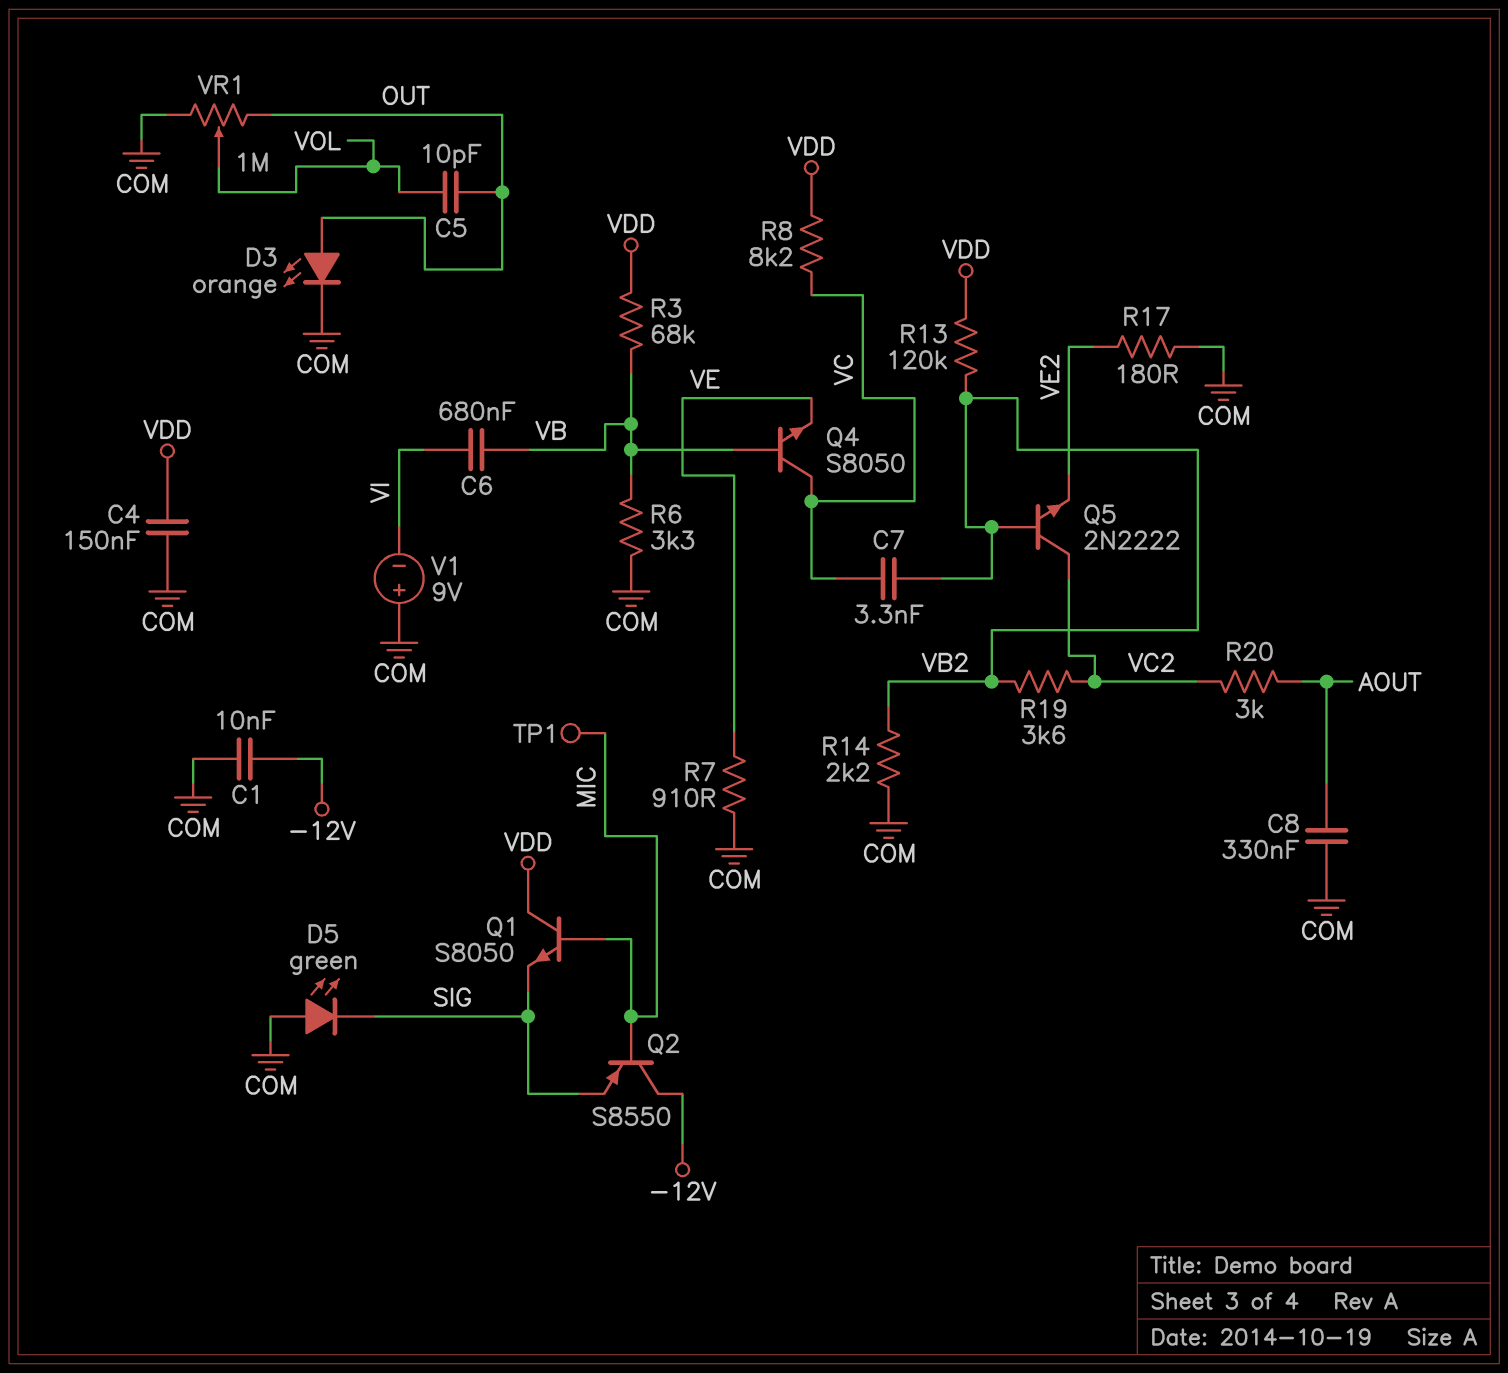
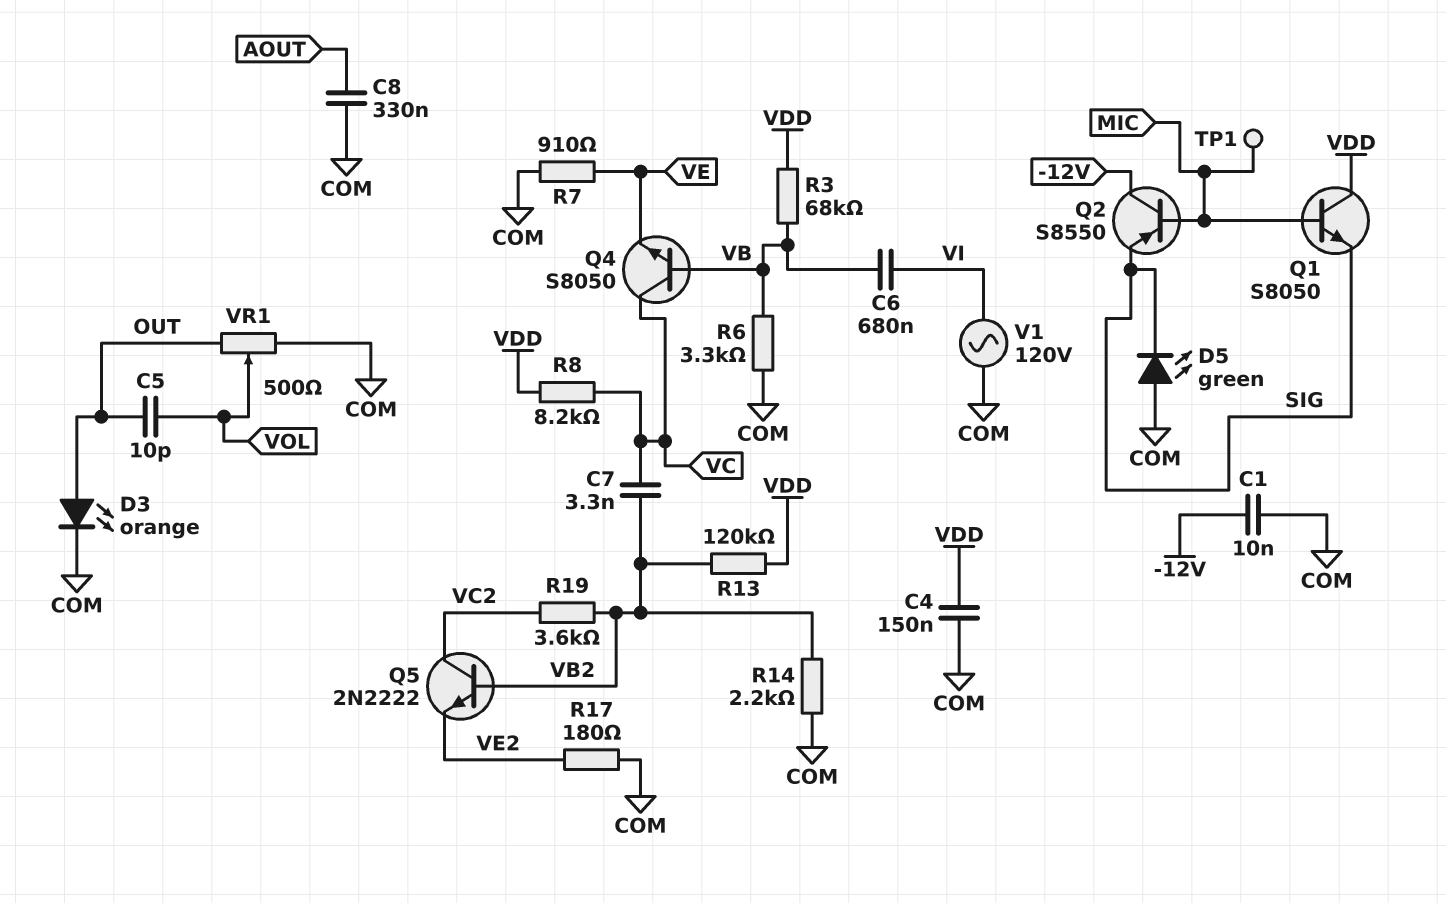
R20: 3k (AOUT, VC2) -> none
V1: 9V (plus COM, minus VI) -> AC 120V (COM, VI)
VR1: 1M (COM, OUT, wiper VOL) -> 500 (COM, OUT, wiper VOL)

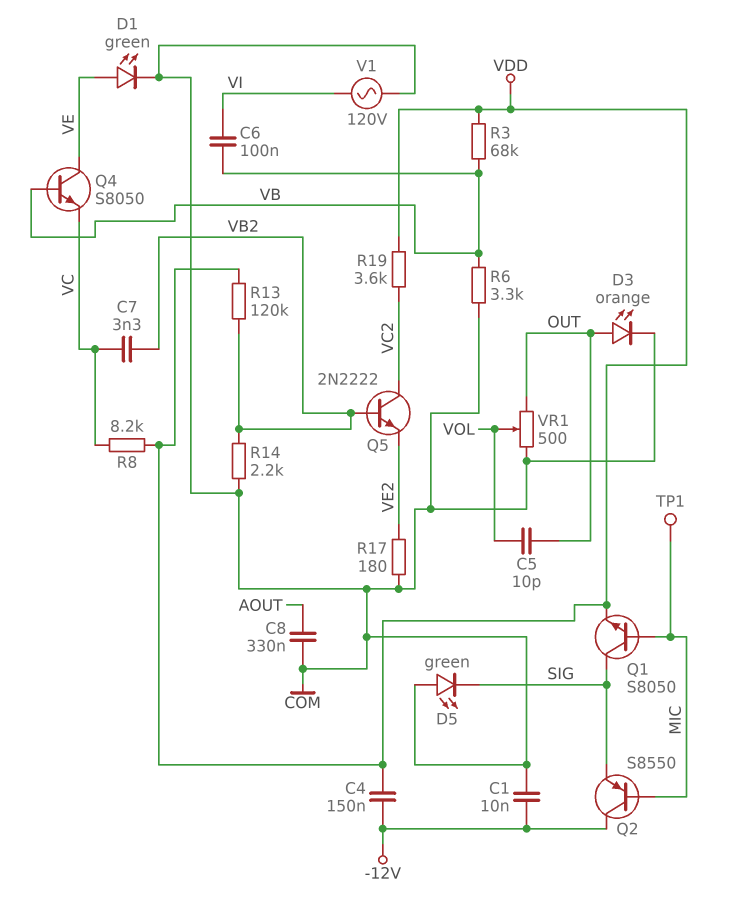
C4: 150nF (COM, VDD) -> 150nF (-12V, VDD)
C6: 680nF (VB, VI) -> 100nF (VB, VI)
D1: none -> LED green (A VE, K COM)
Q1: NPN S8050 (B MIC, C VDD, E SIG) -> NPN S8050 (B MIC, C SIG, E VDD)
Q4: NPN S8050 (B VB, C VC, E VE) -> NPN S8050 (B VB, C VE, E VC)
R7: 910 (COM, VE) -> none
R19: 3.6k (VB2, VC2) -> 3.6k (VC2, VDD)

